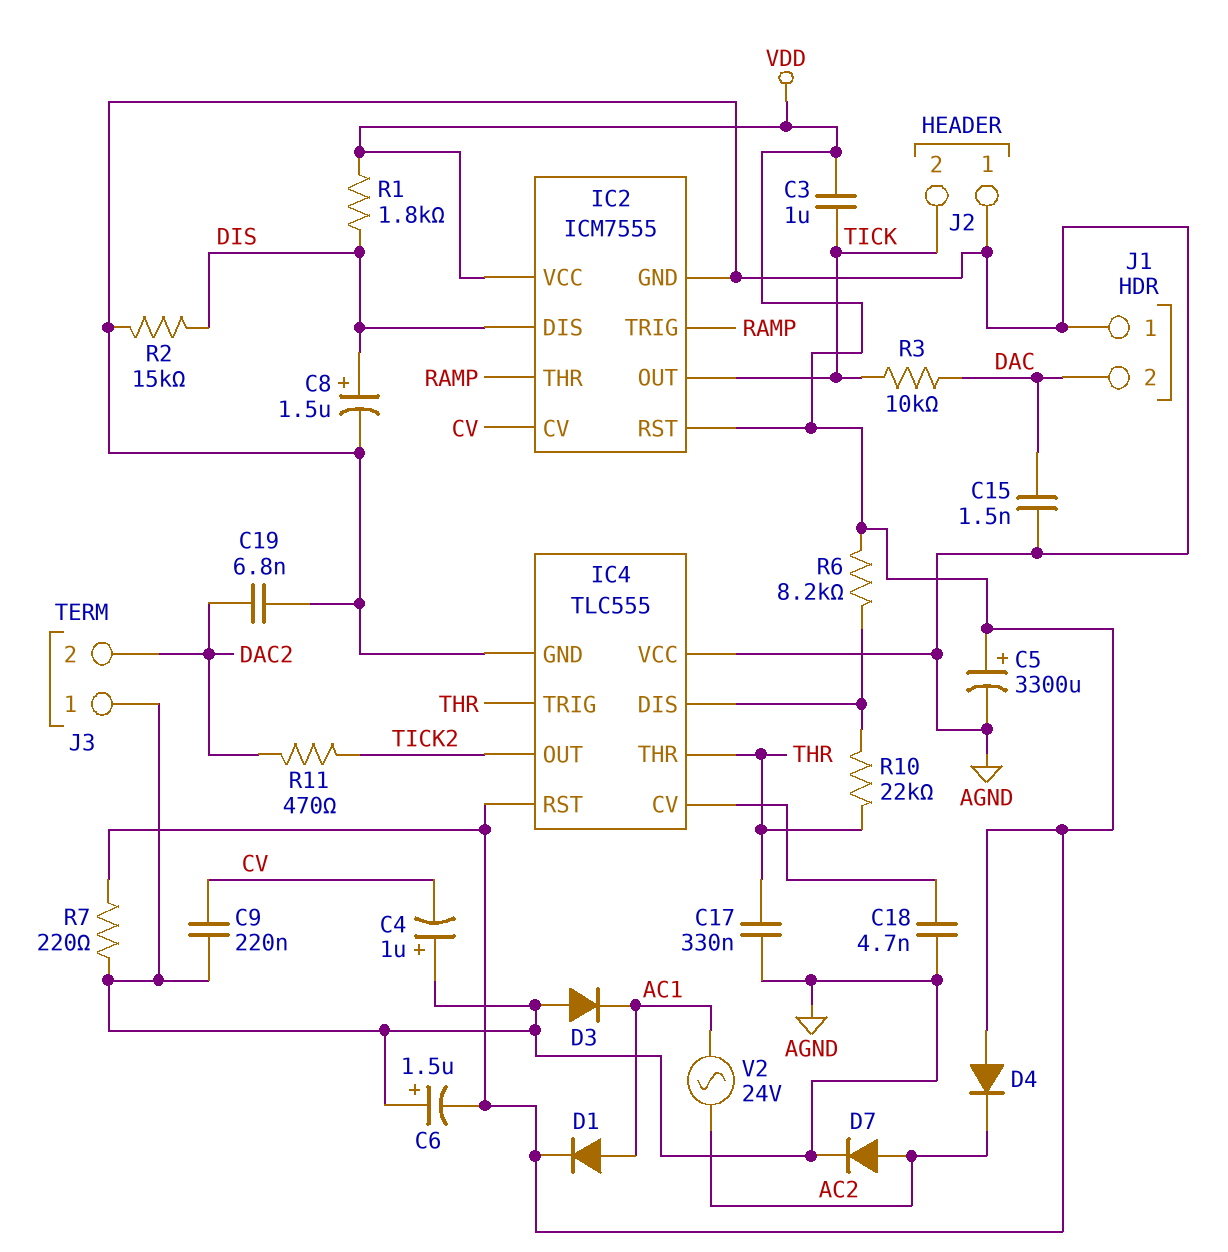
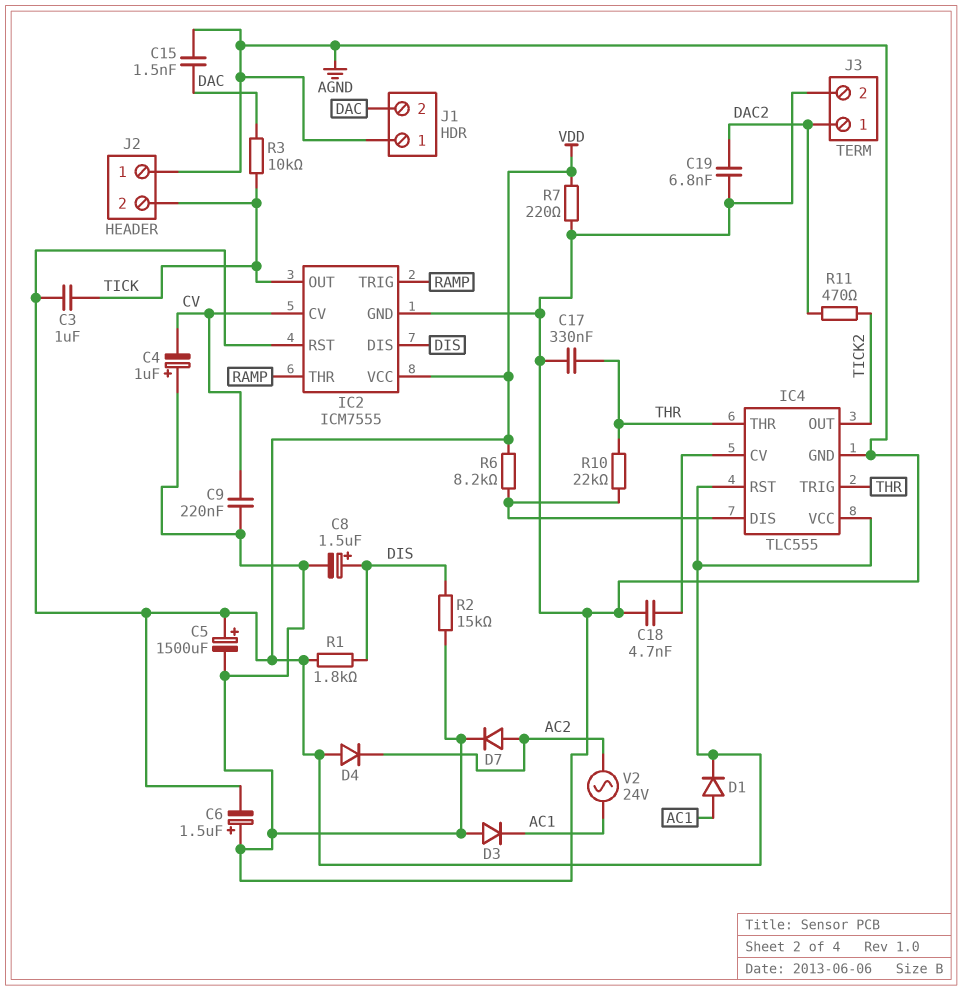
C5: 3300uF (plus VDD, minus AGND) -> 1500uF (plus VDD, minus AGND)
IC4 pin VCC: AGND -> VDD
J3 pin 1: AGND -> DAC2
J3 pin 2: DAC2 -> AGND

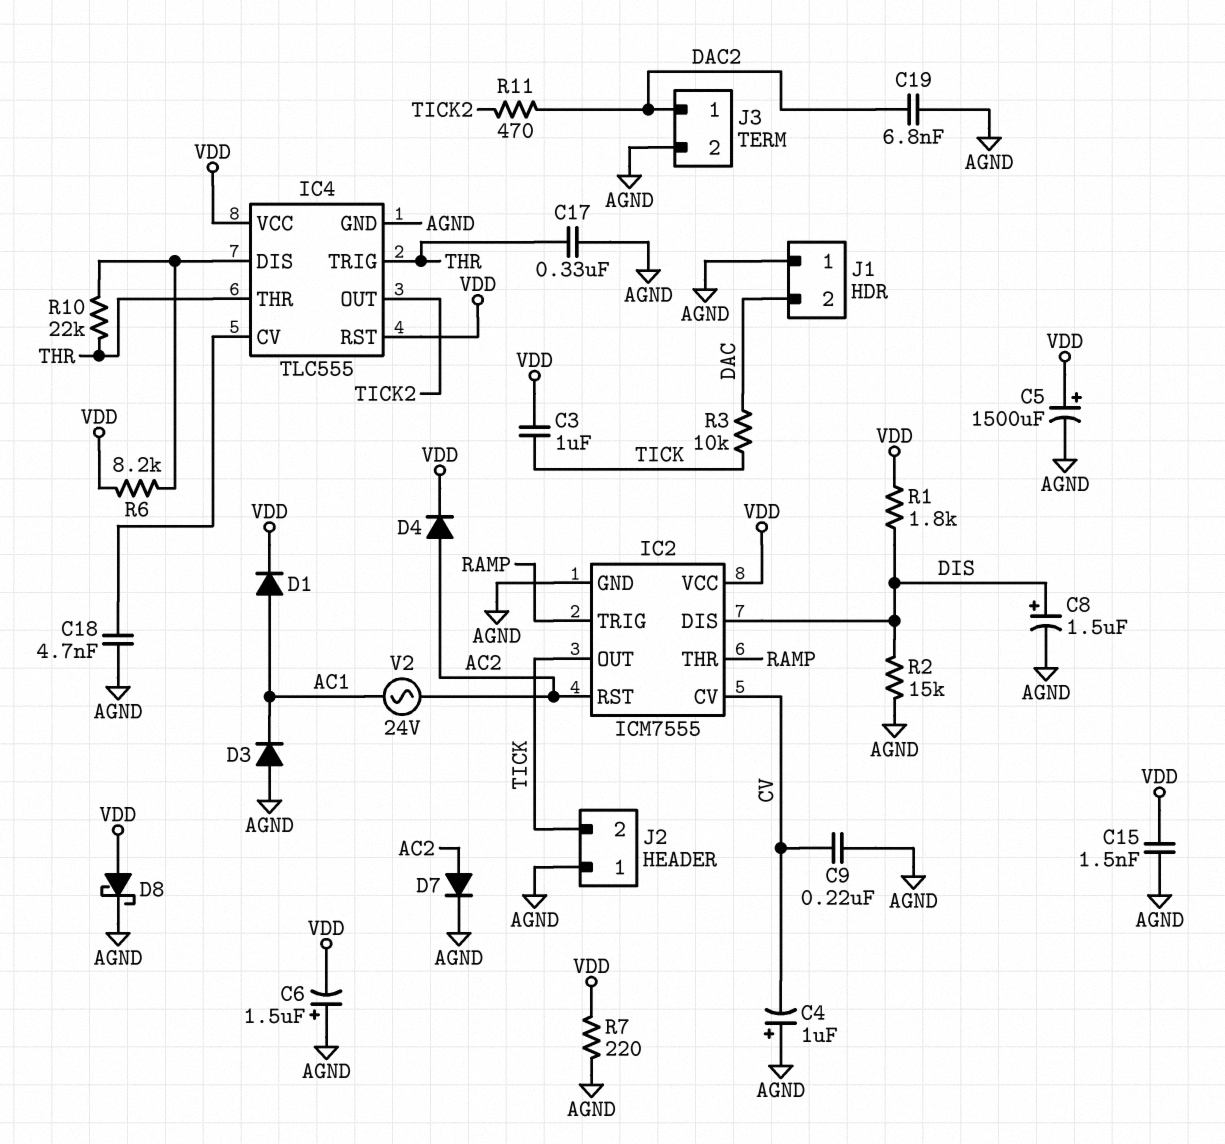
C15: 1.5nF (AGND, DAC) -> 1.5nF (AGND, VDD)
D4: diode (A VDD, K AC2) -> diode (A AC2, K VDD)
D8: none -> schottky (A VDD, K AGND)
IC2 pin RST: VDD -> AC2

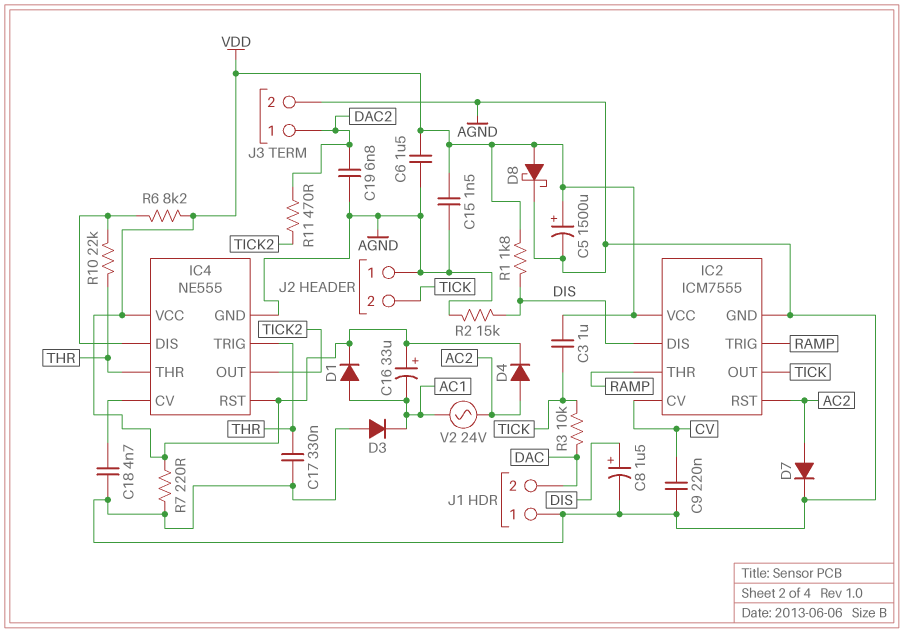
C4: 1uF (plus AGND, minus CV) -> none
C6: 1.5uF (plus AGND, minus VDD) -> 1.5uF (AGND, VDD)
C16: none -> 33uF (plus VDD, minus AC1)
IC4: TLC555 -> NE555

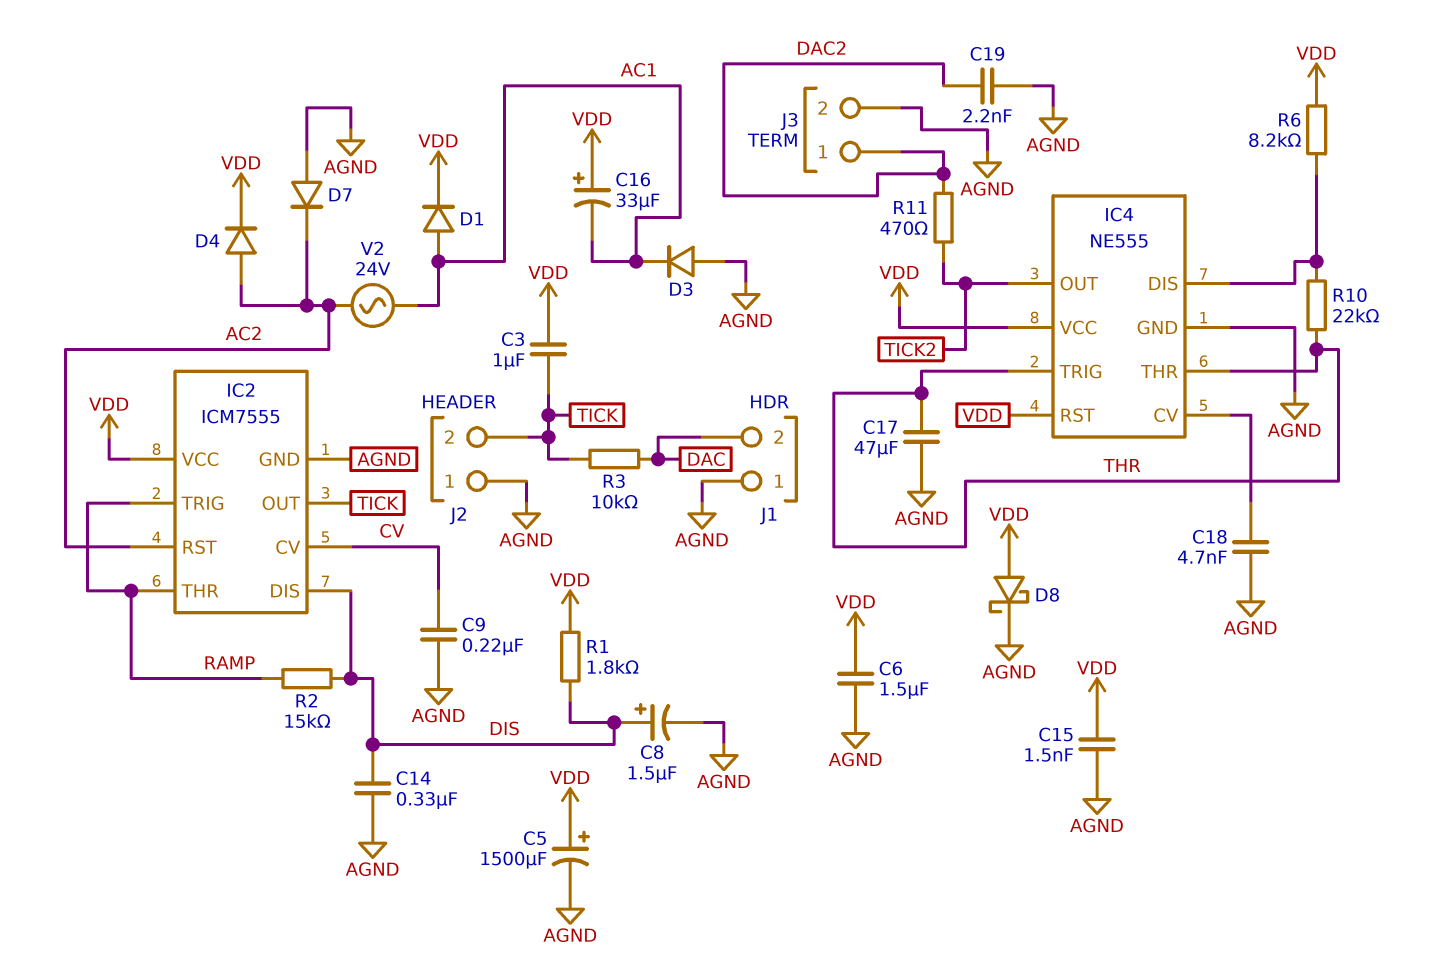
C14: none -> 330nF (AGND, DIS)
C17: 330nF (AGND, THR) -> 47uF (AGND, THR)
C19: 6.8nF (AGND, DAC2) -> 2.2nF (AGND, DAC2)
D7: diode (A AC2, K AGND) -> diode (A AGND, K AC2)
R2: 15k (AGND, DIS) -> 15k (DIS, RAMP)
R7: 220 (AGND, VDD) -> none

